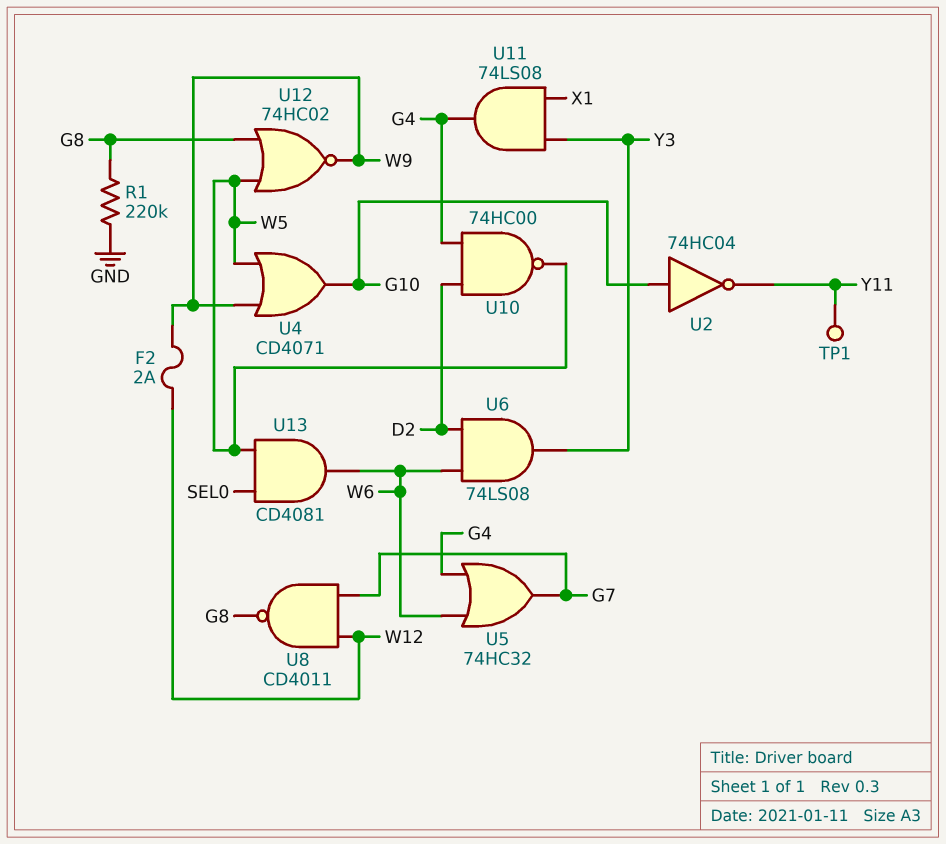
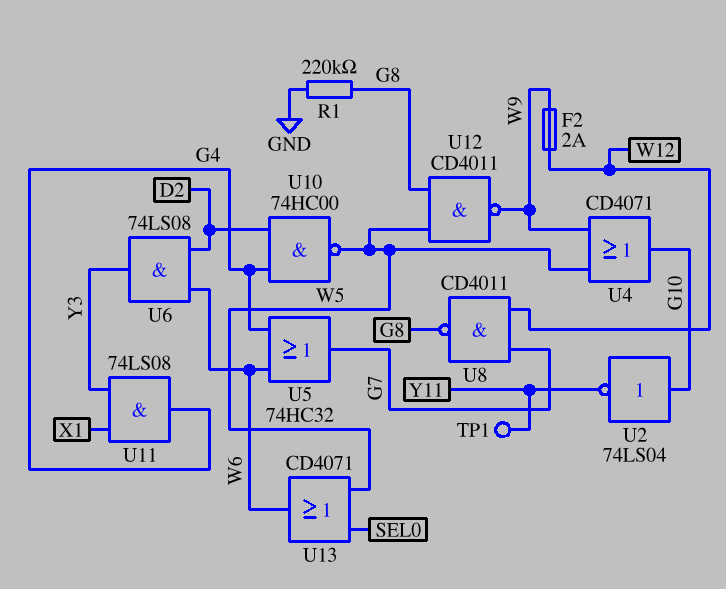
U2: NOT 74HC04 (in G10, out Y11) -> NOT 74LS04 (in G10, out Y11)
U12: NOR 74HC02 (in G8, in W5, out W9) -> NAND CD4011 (in G8, in W5, out W9)
U13: AND CD4081 (in SEL0, in W5, out W6) -> OR CD4071 (in SEL0, in W5, out W6)

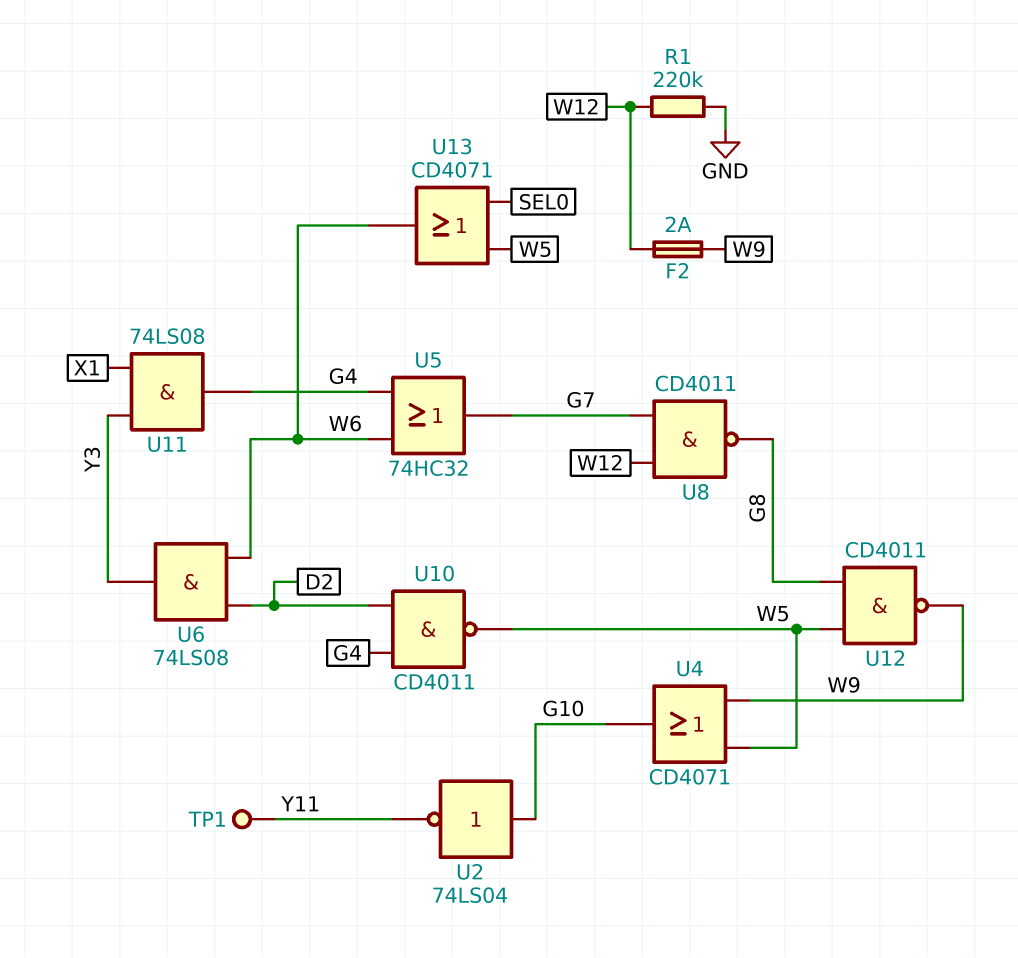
R1: 220k (G8, GND) -> 220k (GND, W12)
U10: NAND 74HC00 (in D2, in G4, out W5) -> NAND CD4011 (in D2, in G4, out W5)

